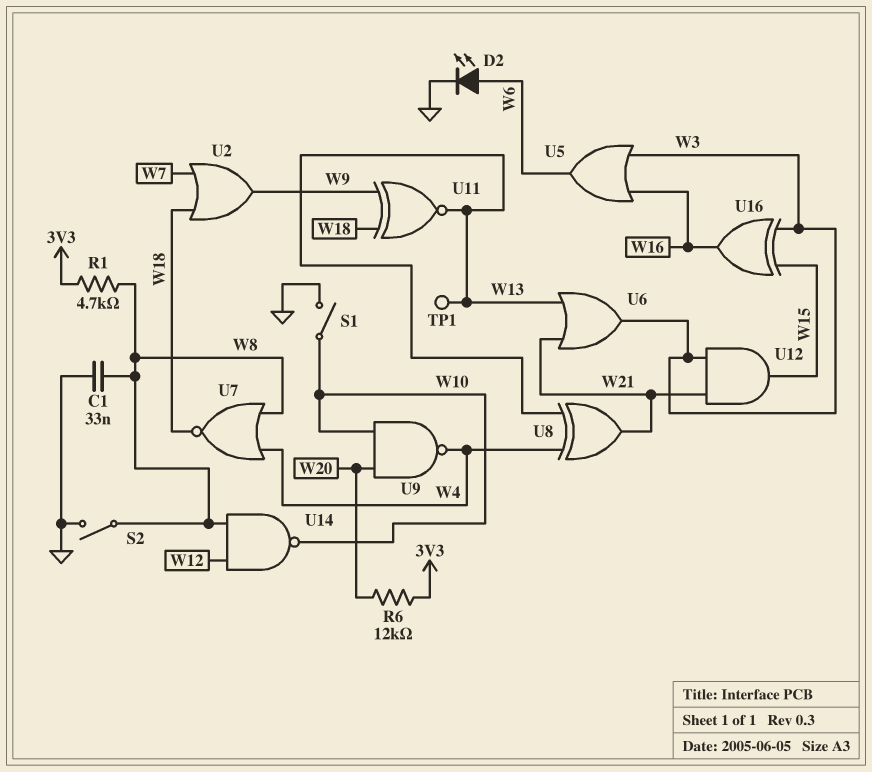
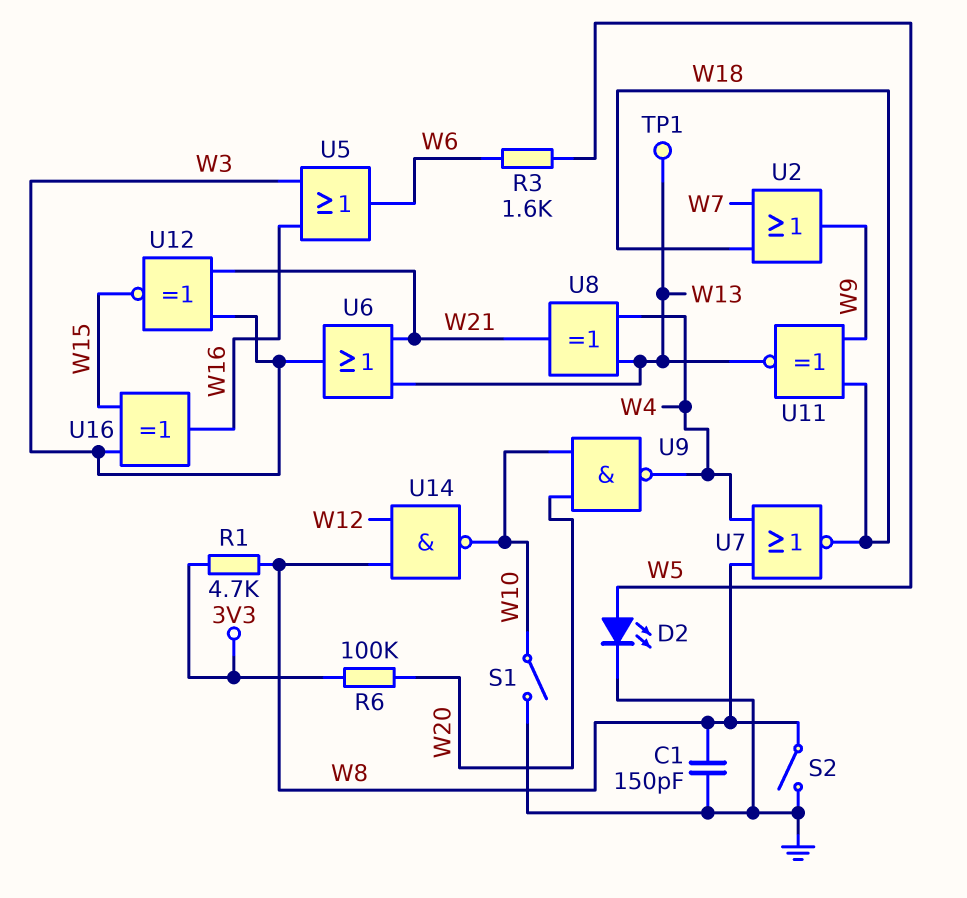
C1: 33nF (GND, W8) -> 150pF (GND, W8)
D2: LED (A W6, K GND) -> LED (A W5, K GND)
R3: none -> 1.6k (W5, W6)
R6: 12k (3V3, W20) -> 100k (3V3, W20)
U12: AND (in W3, in W21, out W15) -> XNOR (in W3, in W21, out W15)

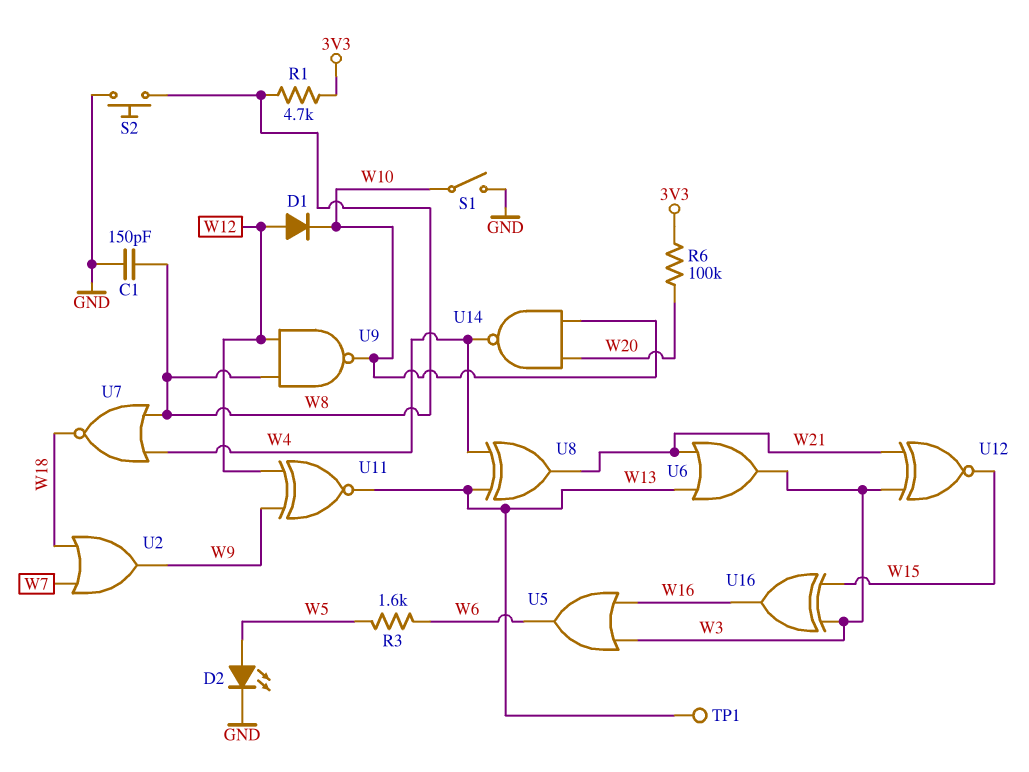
D1: none -> diode (A W12, K W10)
S2: switch (GND, W8) -> button (GND, W8)
U9: NAND (in W10, in W20, out W4) -> NAND (in W8, in W12, out W10)
U11: XNOR (in W9, in W18, out W13) -> XNOR (in W9, in W12, out W13)
U14: NAND (in W8, in W12, out W10) -> NAND (in W10, in W20, out W4)

